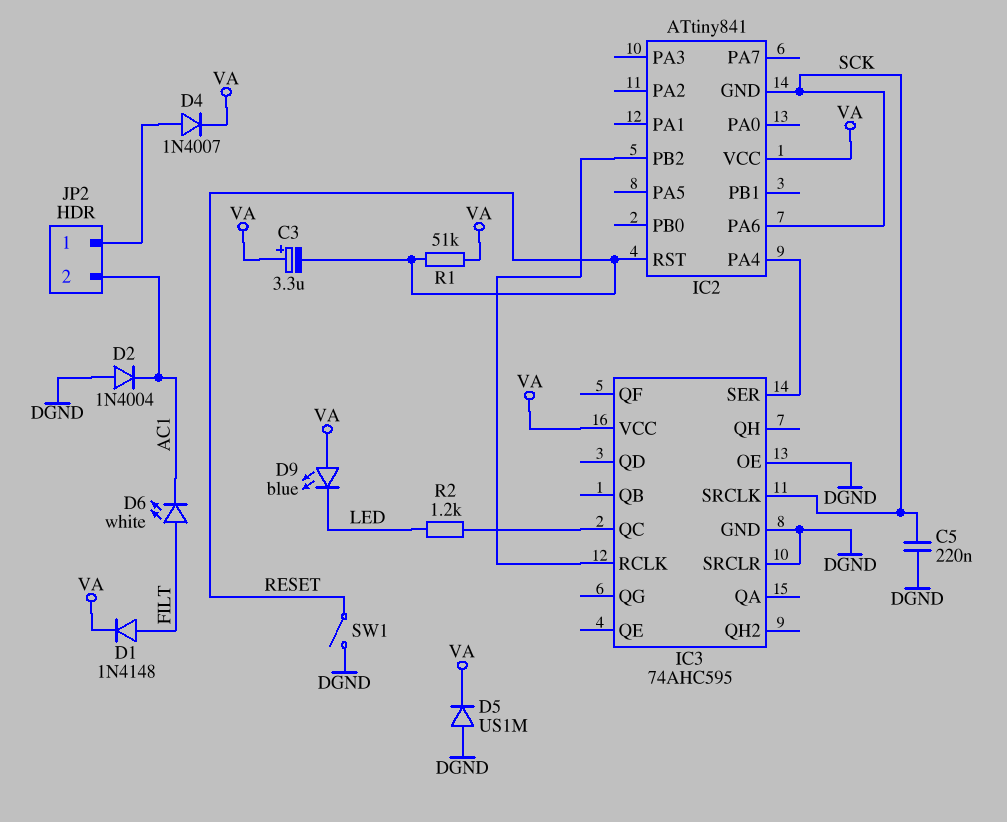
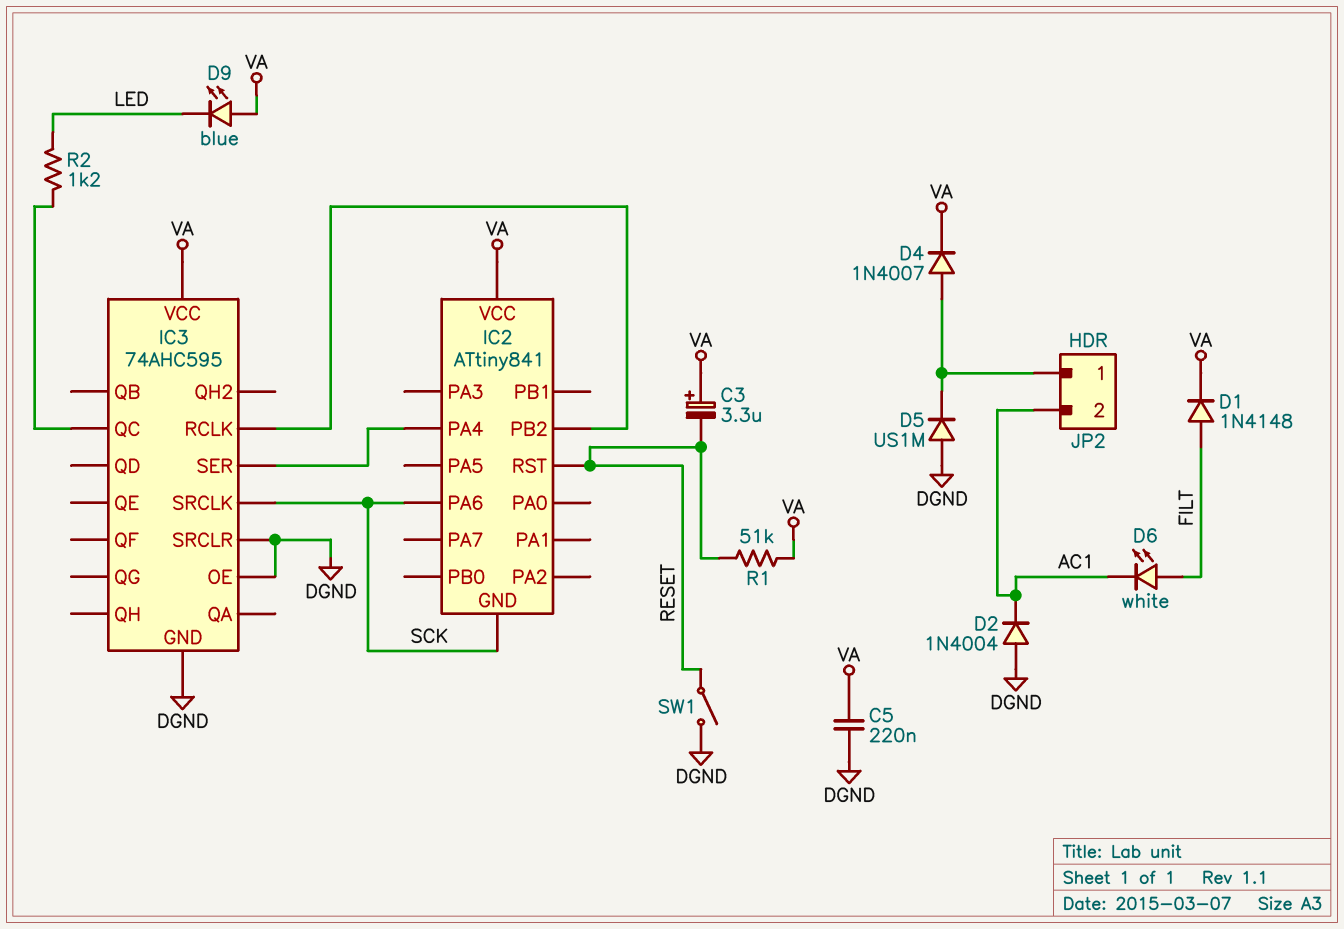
C5: 220nF (DGND, SCK) -> 220nF (DGND, VA)
D5: diode US1M (A DGND, K VA) -> diode US1M (A DGND, K JP2/1)

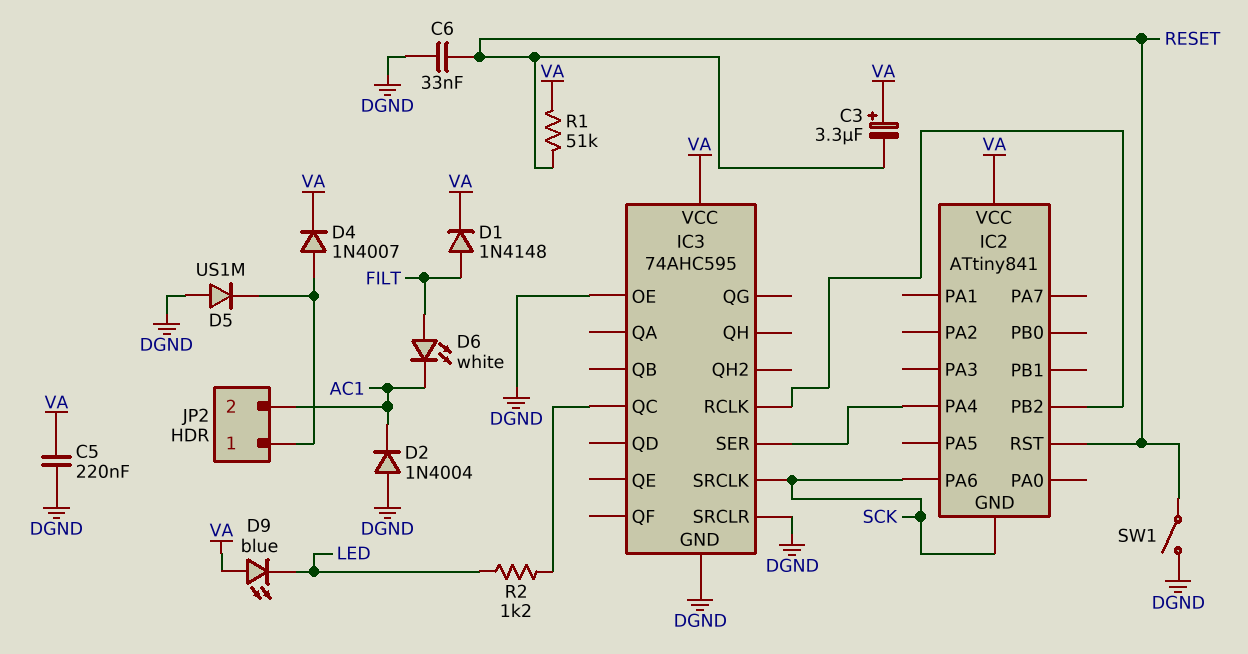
C6: none -> 33nF (DGND, RESET)

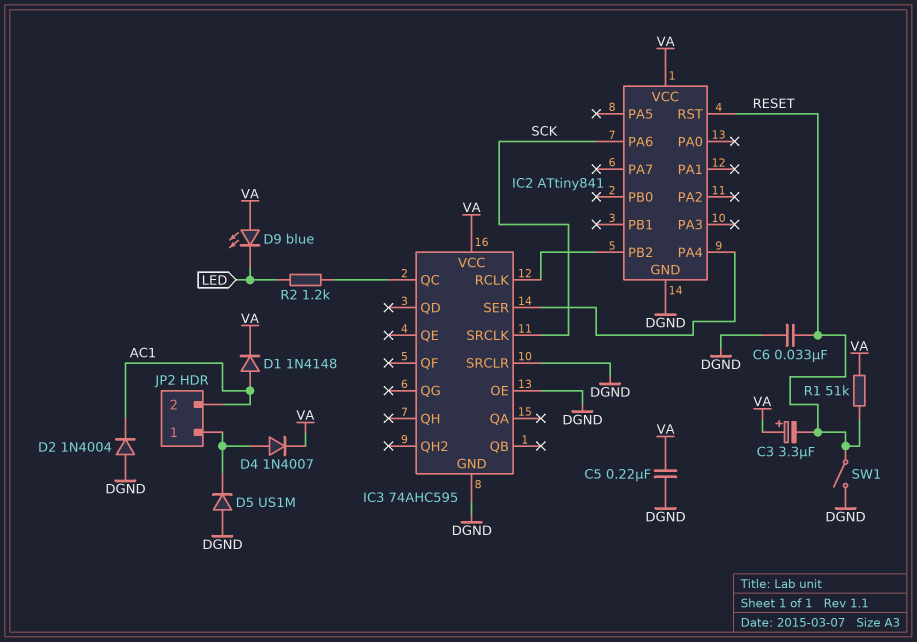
D1: diode 1N4148 (A FILT, K VA) -> diode 1N4148 (A AC1, K VA)
D6: LED white (A FILT, K AC1) -> none
IC2 pin GND: SCK -> DGND

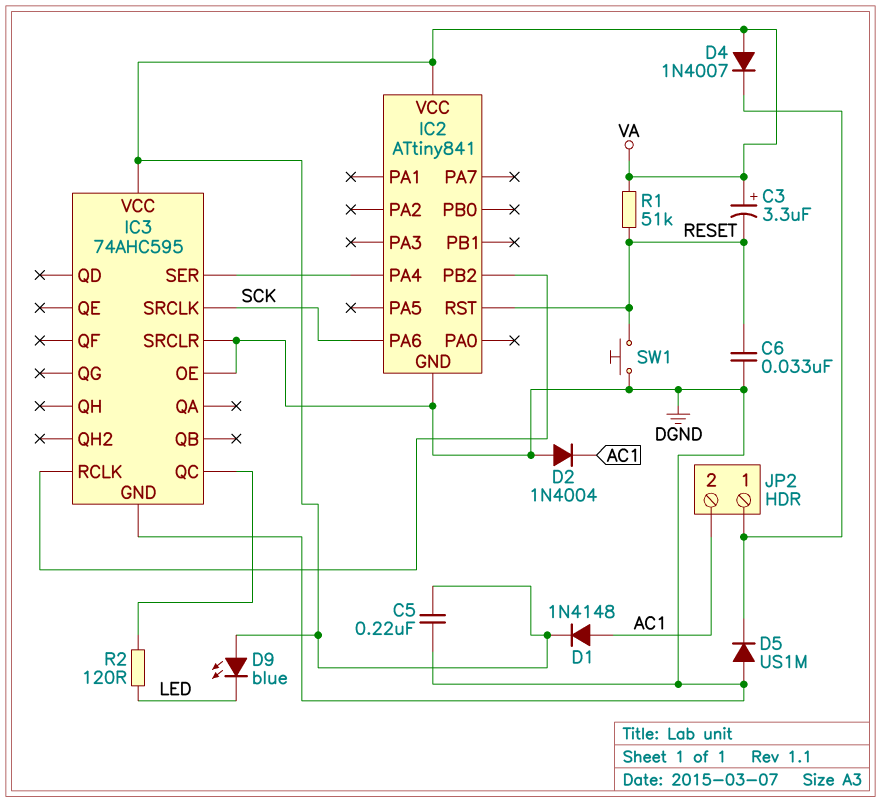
D4: diode 1N4007 (A JP2/1, K VA) -> diode 1N4007 (A VA, K JP2/1)
R2: 1.2k (IC3/QC, LED) -> 120 (IC3/QC, LED)
SW1: switch (DGND, RESET) -> button (DGND, RESET)

